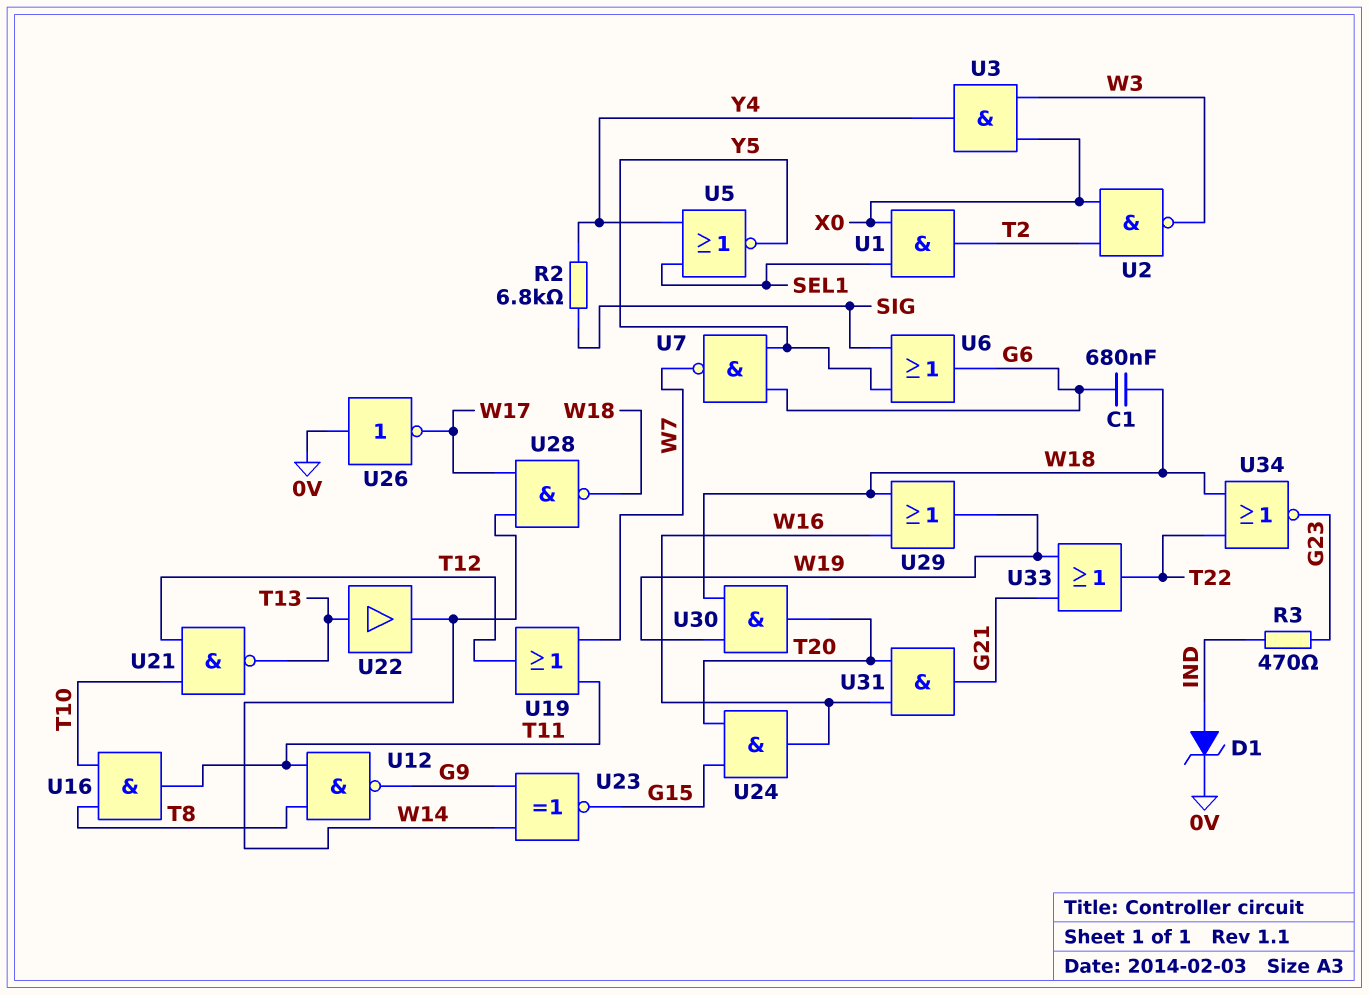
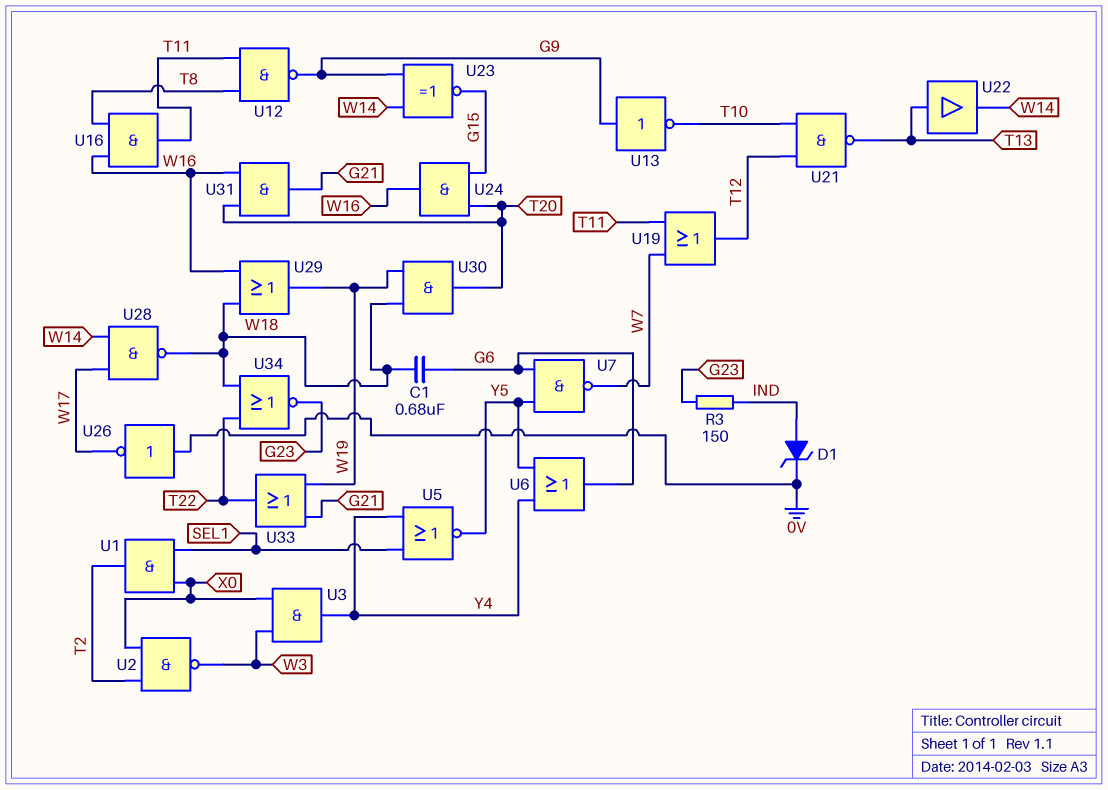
R2: 6.8k (SIG, Y4) -> none
R3: 470 (G23, IND) -> 150 (G23, IND)
U6: OR (in SIG, in Y5, out G6) -> OR (in Y4, in Y5, out G6)
U13: none -> NOT (in G9, out T10)
U16: AND (in T8, in T10, out T11) -> AND (in T8, in W16, out T11)

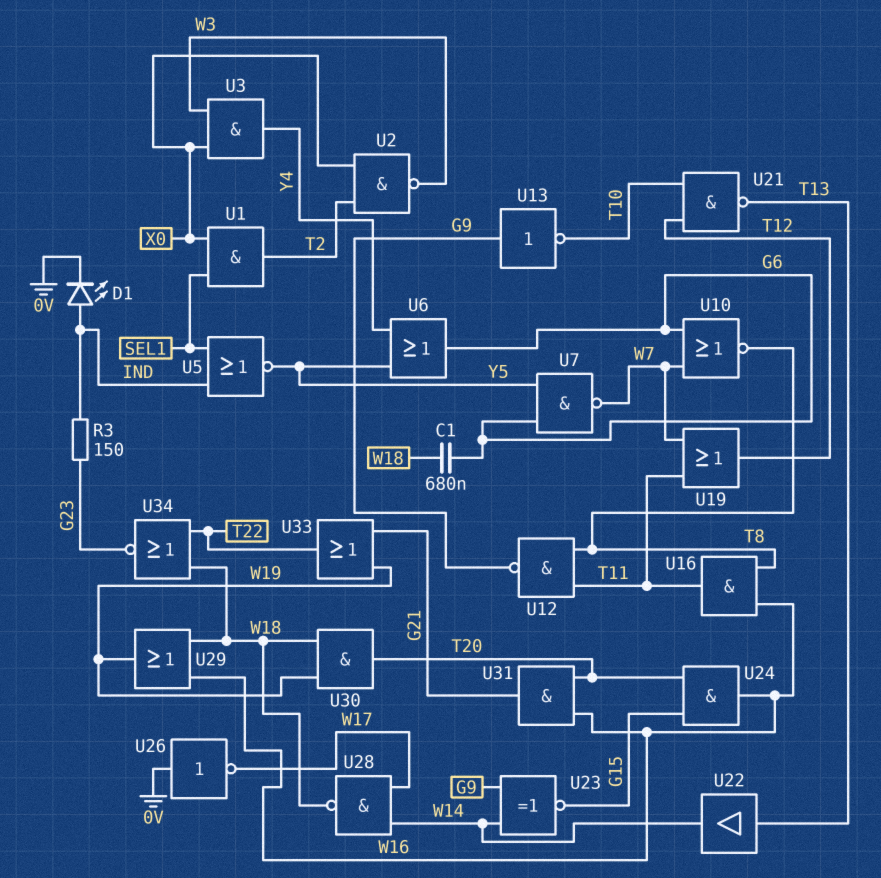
D1: zener (A IND, K 0V) -> LED (A IND, K 0V)
U5: NOR (in SEL1, in Y4, out Y5) -> NOR (in IND, in SEL1, out Y5)
U10: none -> NOR (in G6, in W7, out T8)

